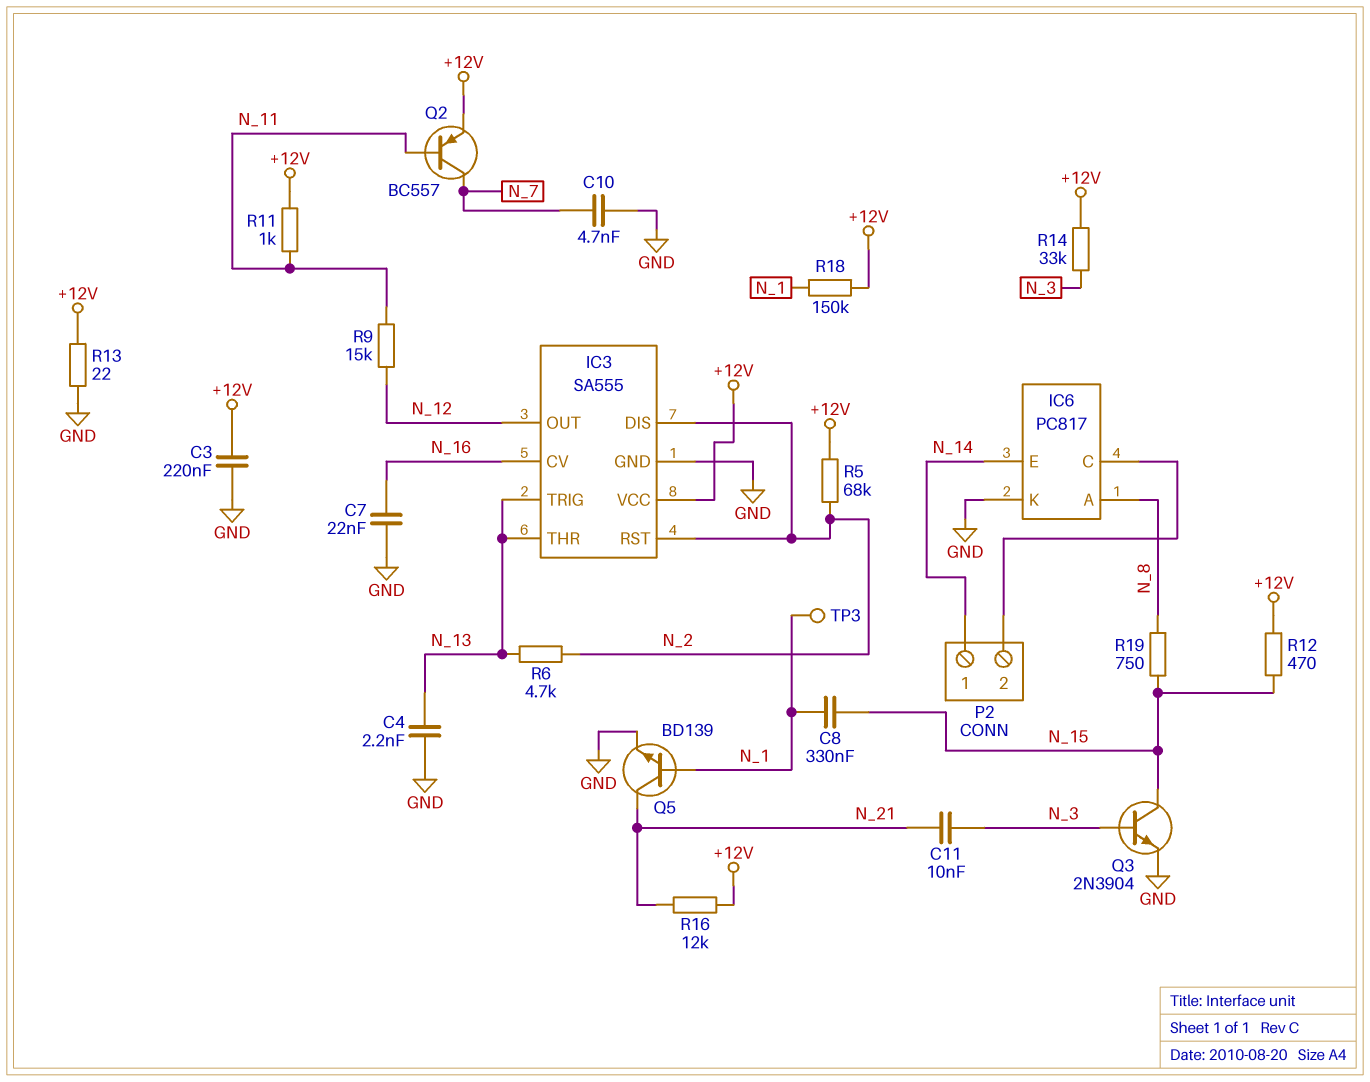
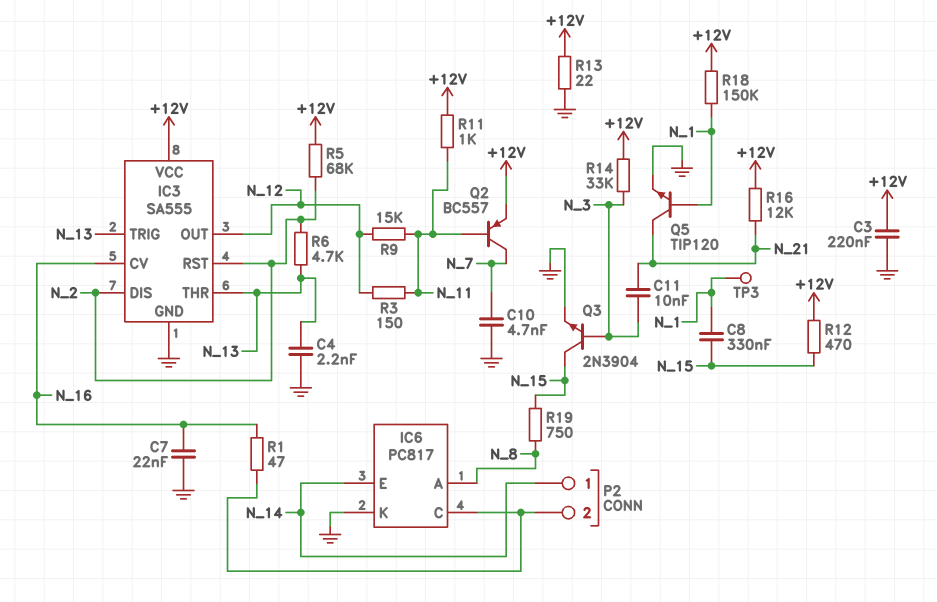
Q5: NPN BD139 (B N_1, C N_21, E GND) -> NPN TIP120 (B N_1, C N_21, E GND)
R1: none -> 47 (IC6/C, N_16)
R3: none -> 150 (N_11, N_12)

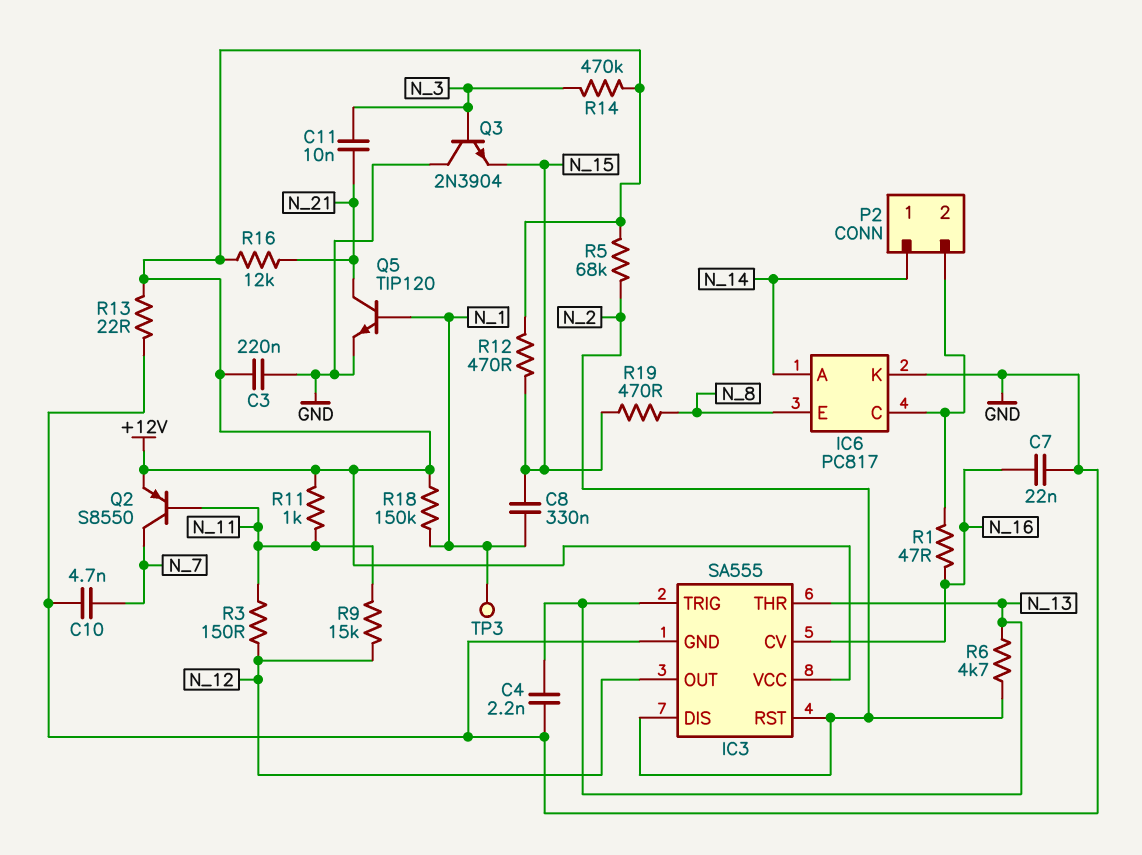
IC6 pin A: N_8 -> N_14
IC6 pin E: N_14 -> N_8
Q2: PNP BC557 (B N_11, C N_7, E +12V) -> PNP S8550 (B N_11, C N_7, E +12V)
Q3: NPN 2N3904 (B N_3, C N_15, E GND) -> NPN 2N3904 (B N_3, C GND, E N_15)
R14: 33k (+12V, N_3) -> 470k (+12V, N_3)
R19: 750 (N_8, N_15) -> 470 (N_8, N_15)

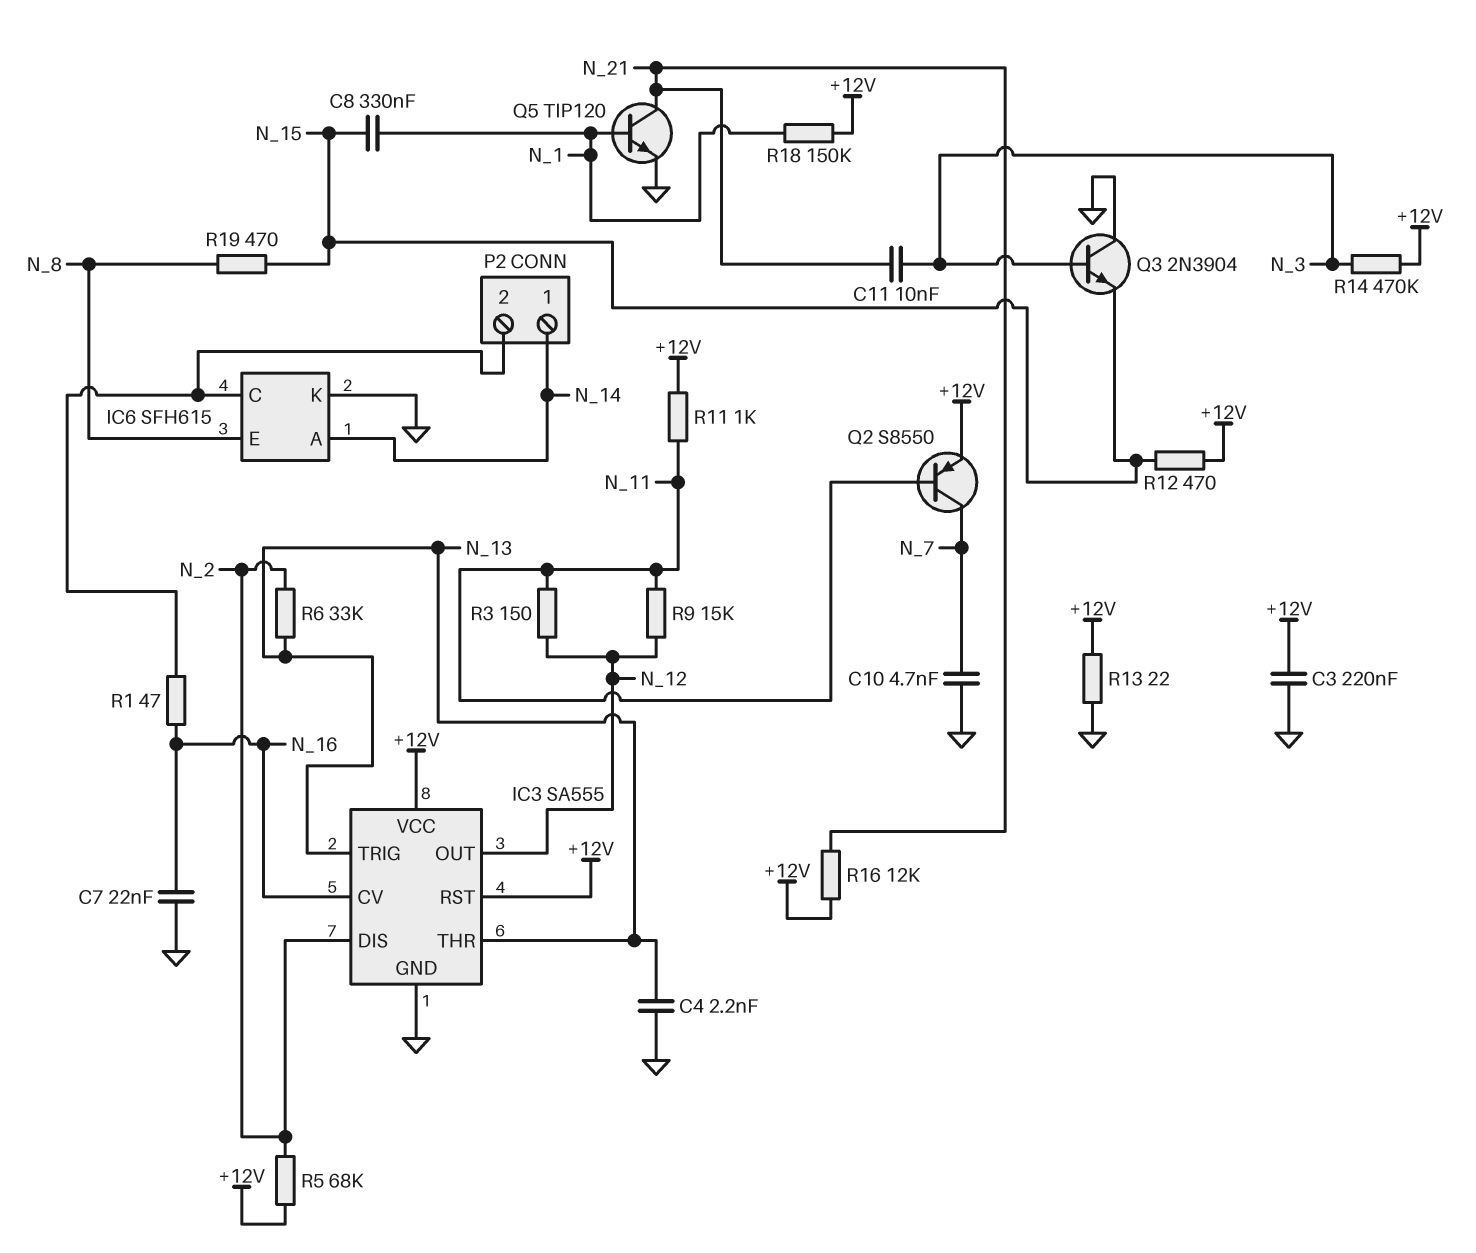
IC3 pin RST: N_2 -> +12V
IC6: PC817 -> SFH615
R6: 4.7k (N_2, N_13) -> 33k (N_2, N_13)
TP3: test point (N_1) -> none

